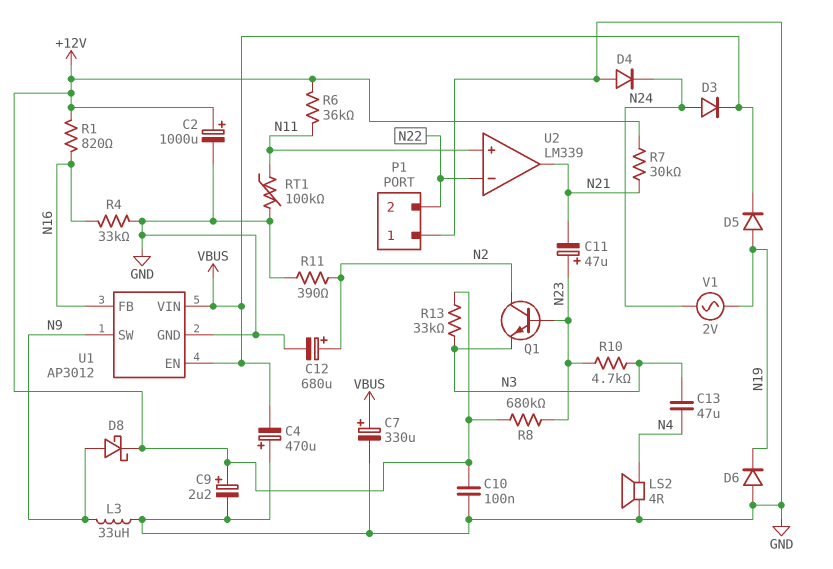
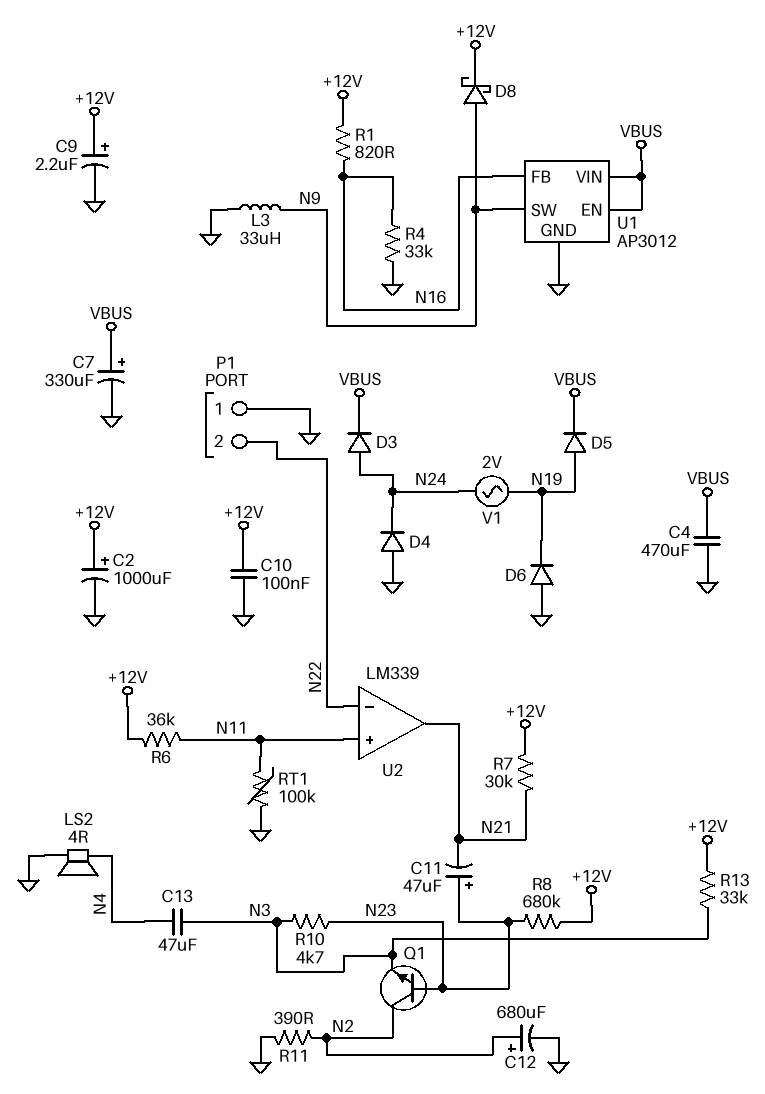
C4: 470uF (plus GND, minus VBUS) -> 470uF (GND, VBUS)

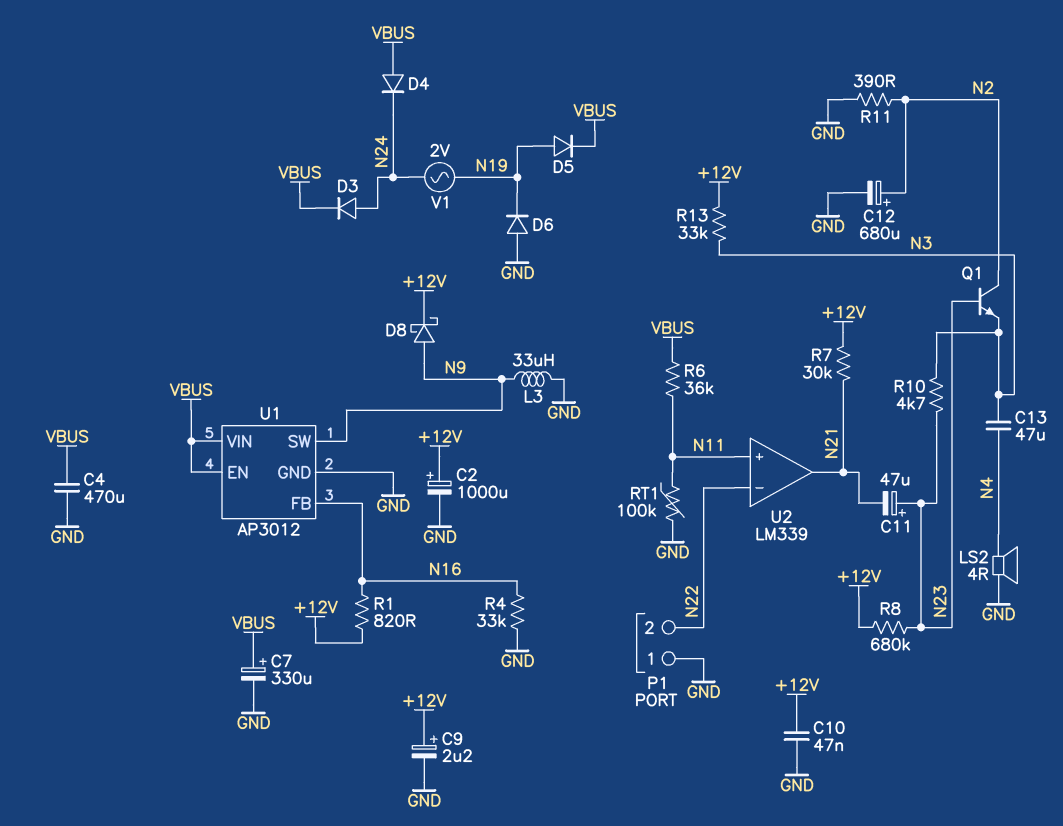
C10: 100nF (+12V, GND) -> 47nF (+12V, GND)
D4: diode (A GND, K N24) -> diode (A VBUS, K N24)
R6: 36k (+12V, N11) -> 36k (N11, VBUS)

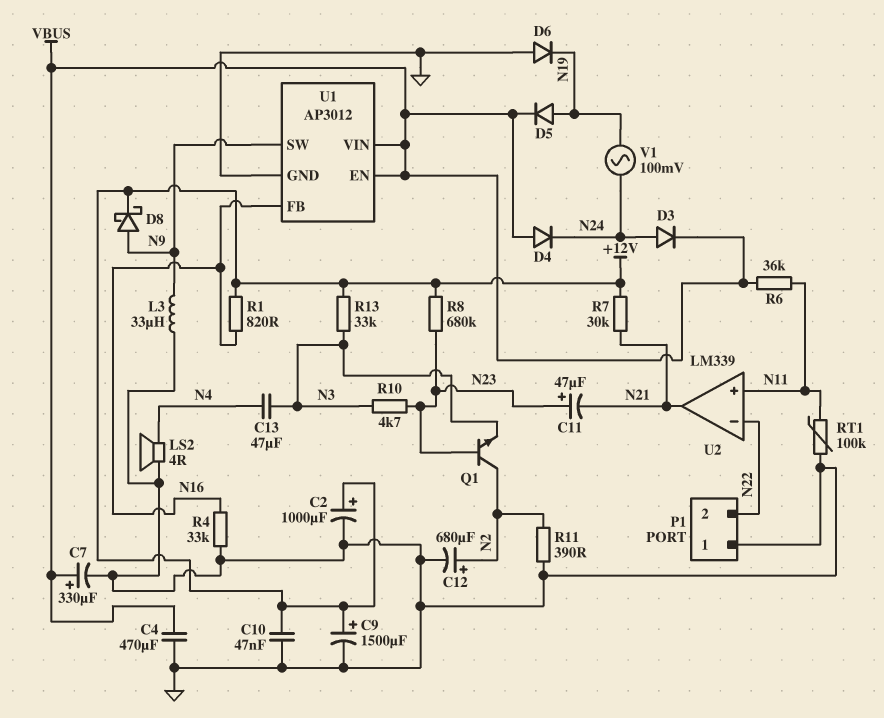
C9: 2.2uF (plus +12V, minus GND) -> 1500uF (plus +12V, minus GND)
V1: AC 2V (N19, N24) -> AC 100mV (N19, N24)

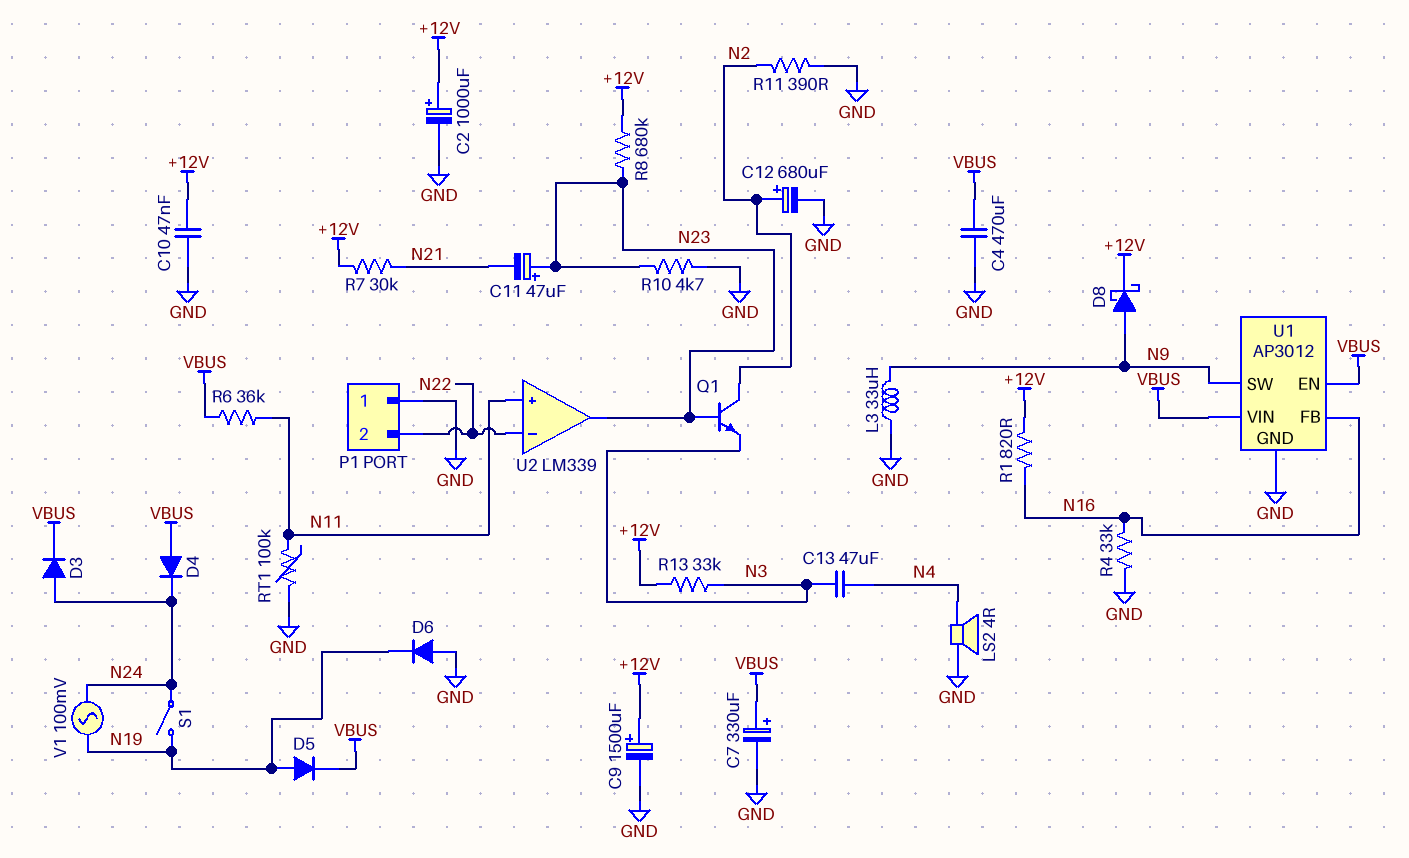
R10: 4.7k (N3, N23) -> 4.7k (GND, N23)
S1: none -> switch (N19, N24)
U2 pin out: N21 -> N23

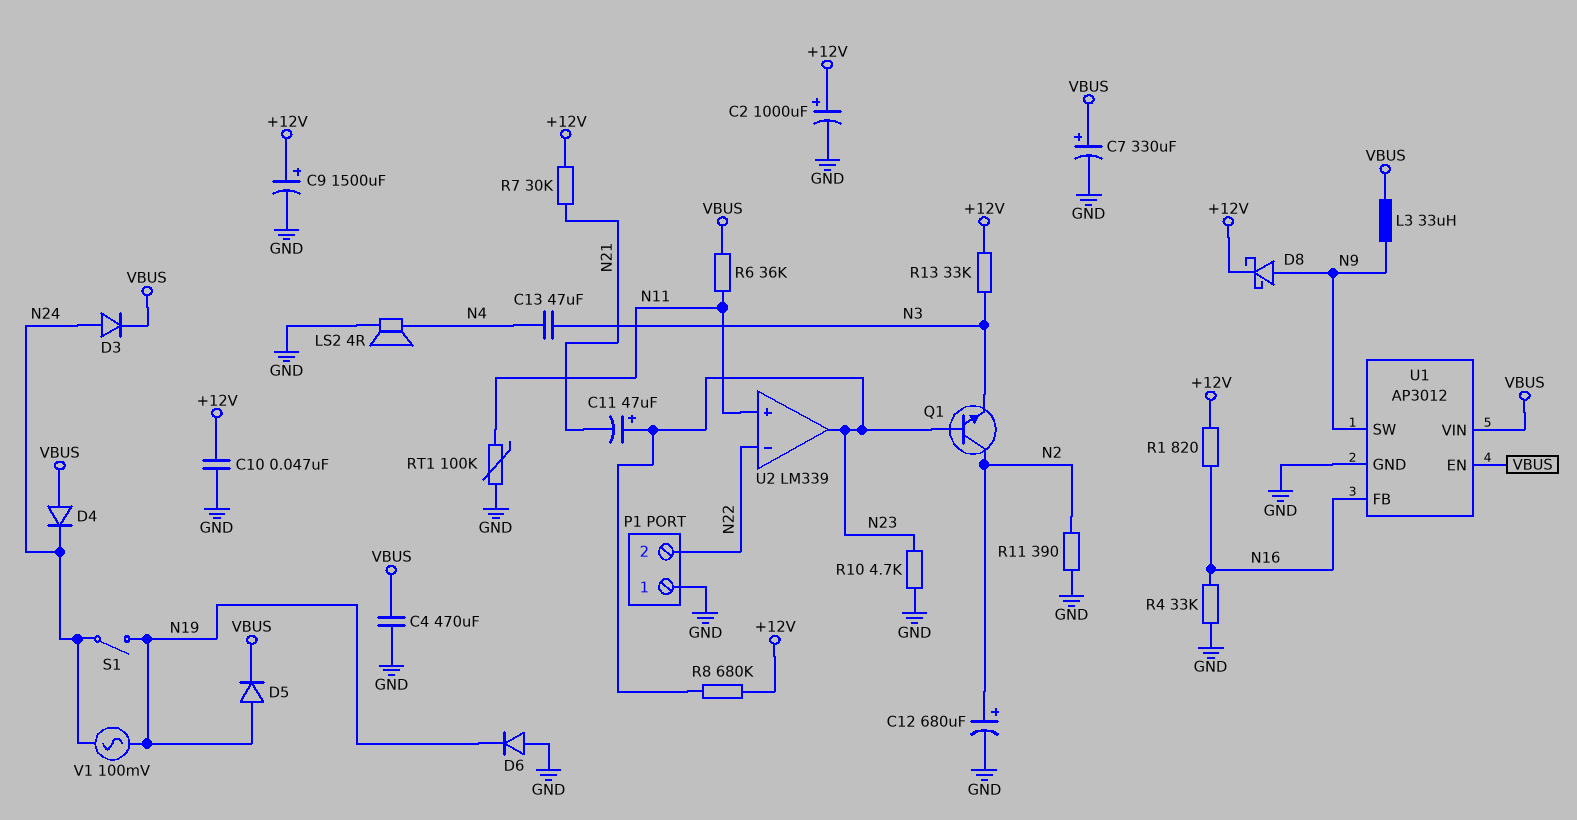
L3: 33uH (GND, N9) -> 33uH (N9, VBUS)

